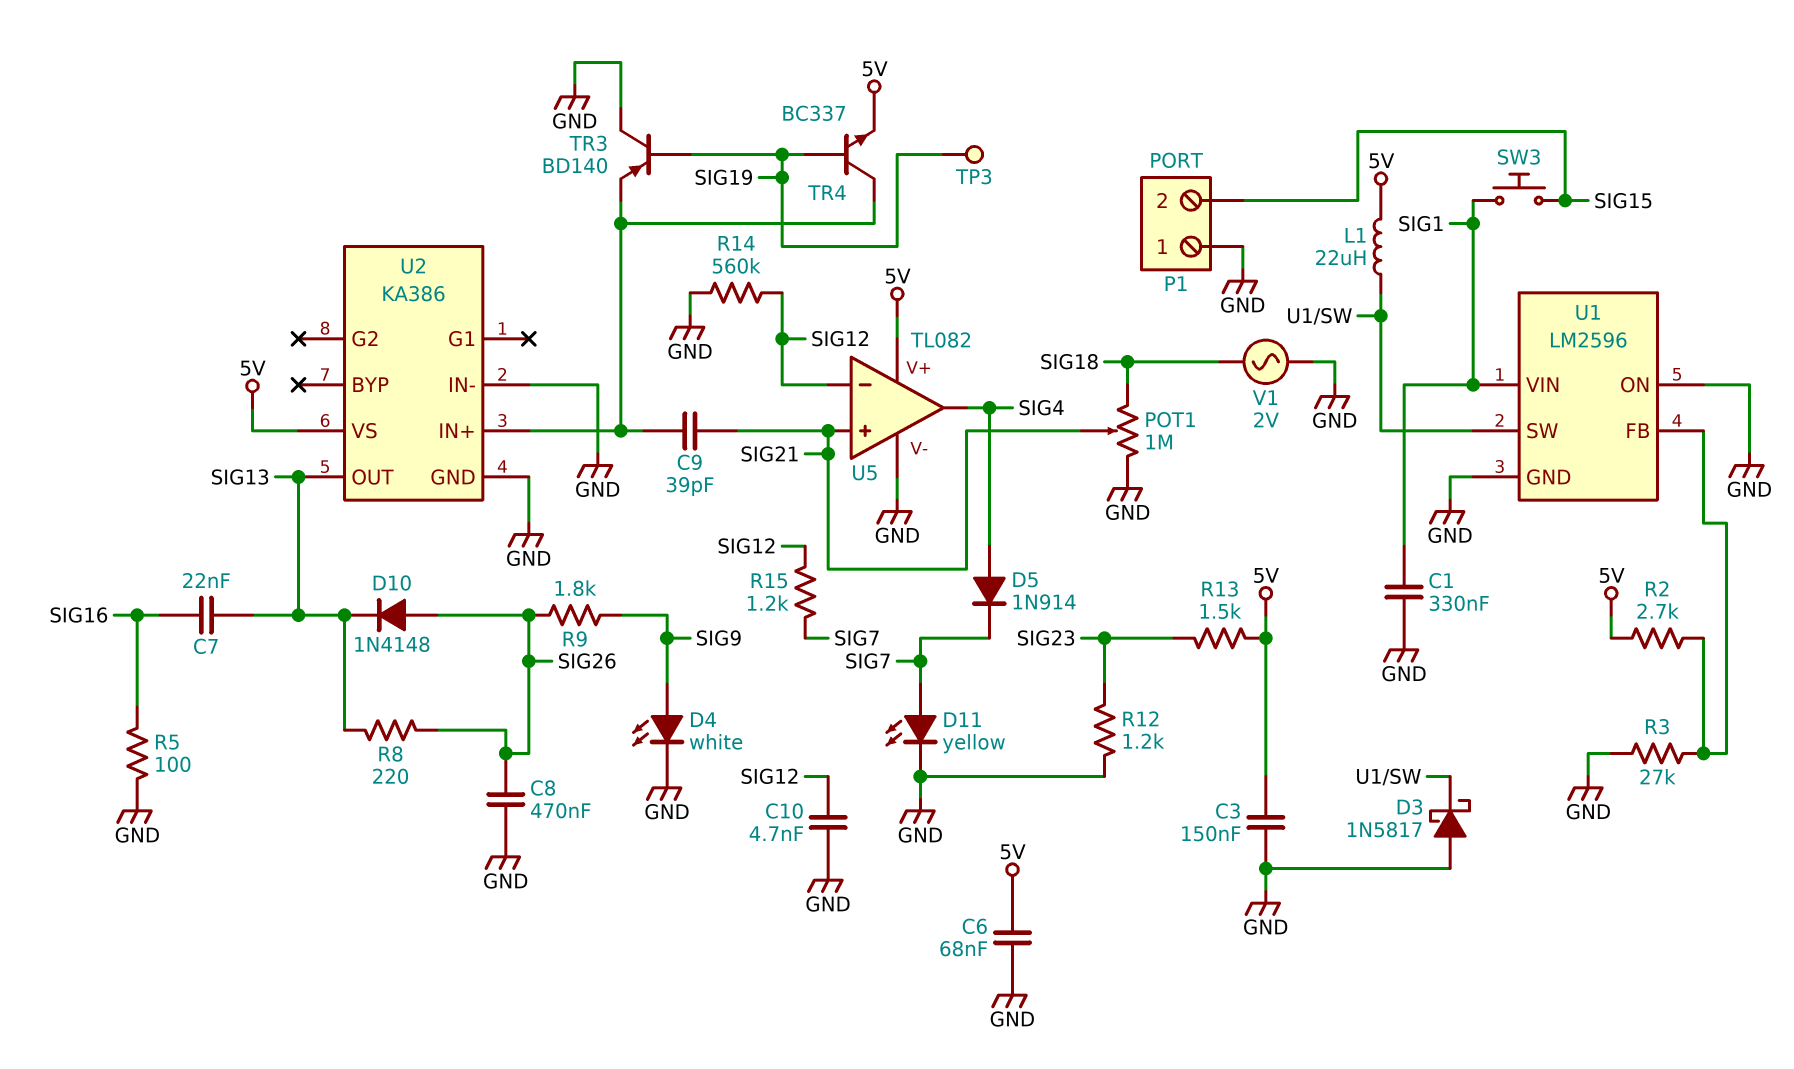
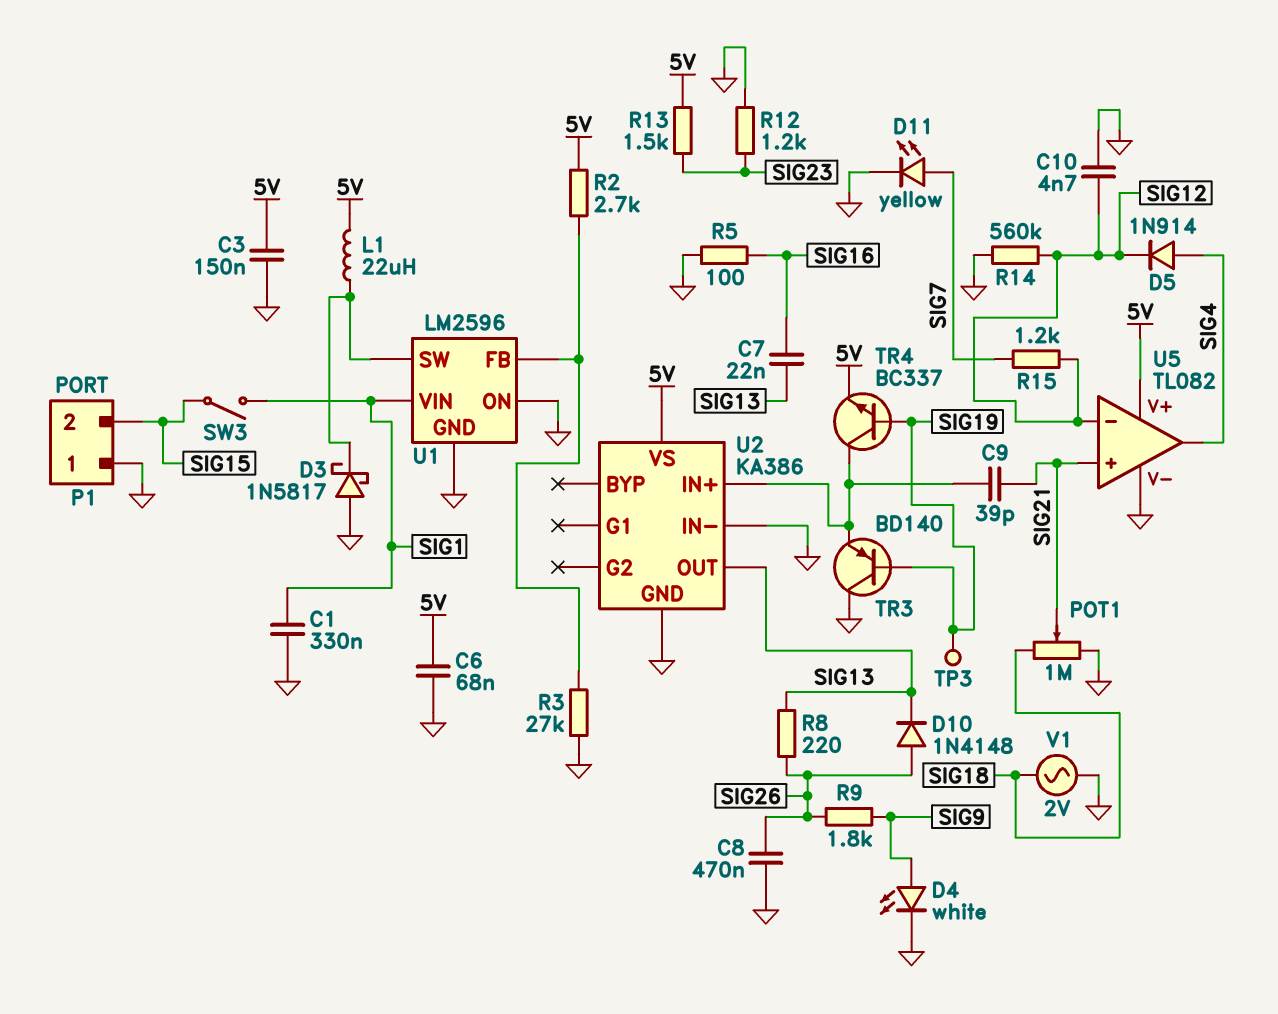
D5: diode 1N914 (A SIG4, K SIG7) -> diode 1N914 (A SIG4, K SIG12)
SW3: button (SIG1, SIG15) -> switch (SIG1, SIG15)

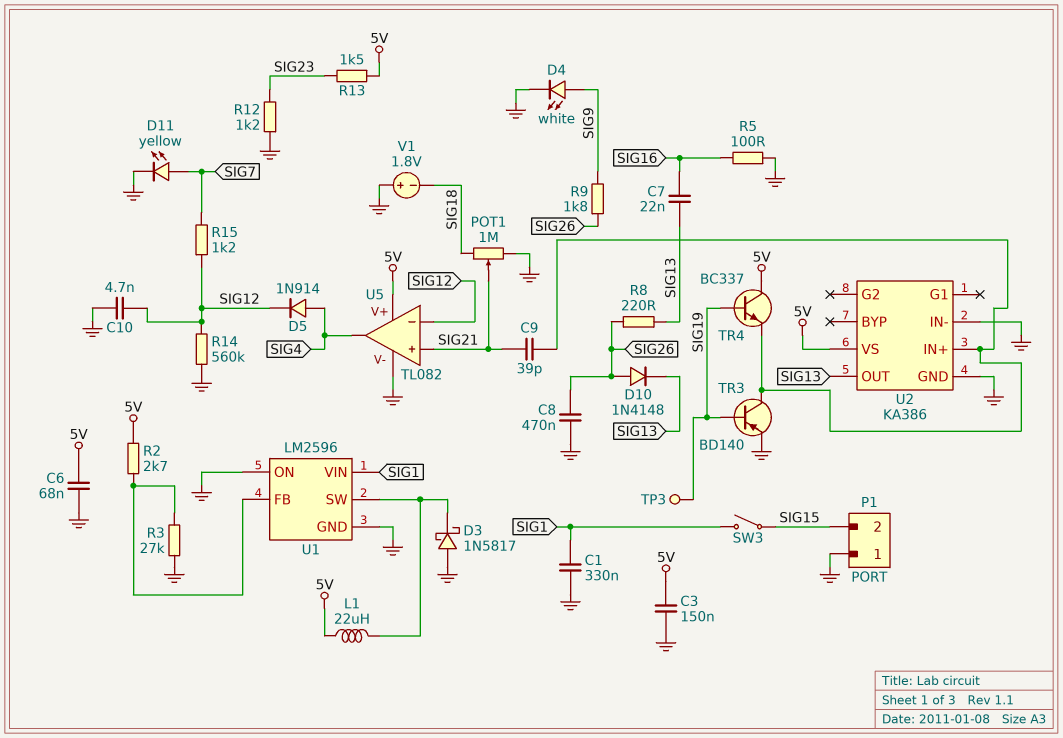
TR3: PNP BD140 (B SIG19, C GND, E U2/IN+) -> PNP BD140 (B SIG19, C U2/IN+, E GND)
TR4: NPN BC337 (B SIG19, C U2/IN+, E 5V) -> NPN BC337 (B SIG19, C 5V, E U2/IN+)
V1: AC 2V (GND, SIG18) -> 1.8V (plus GND, minus SIG18)

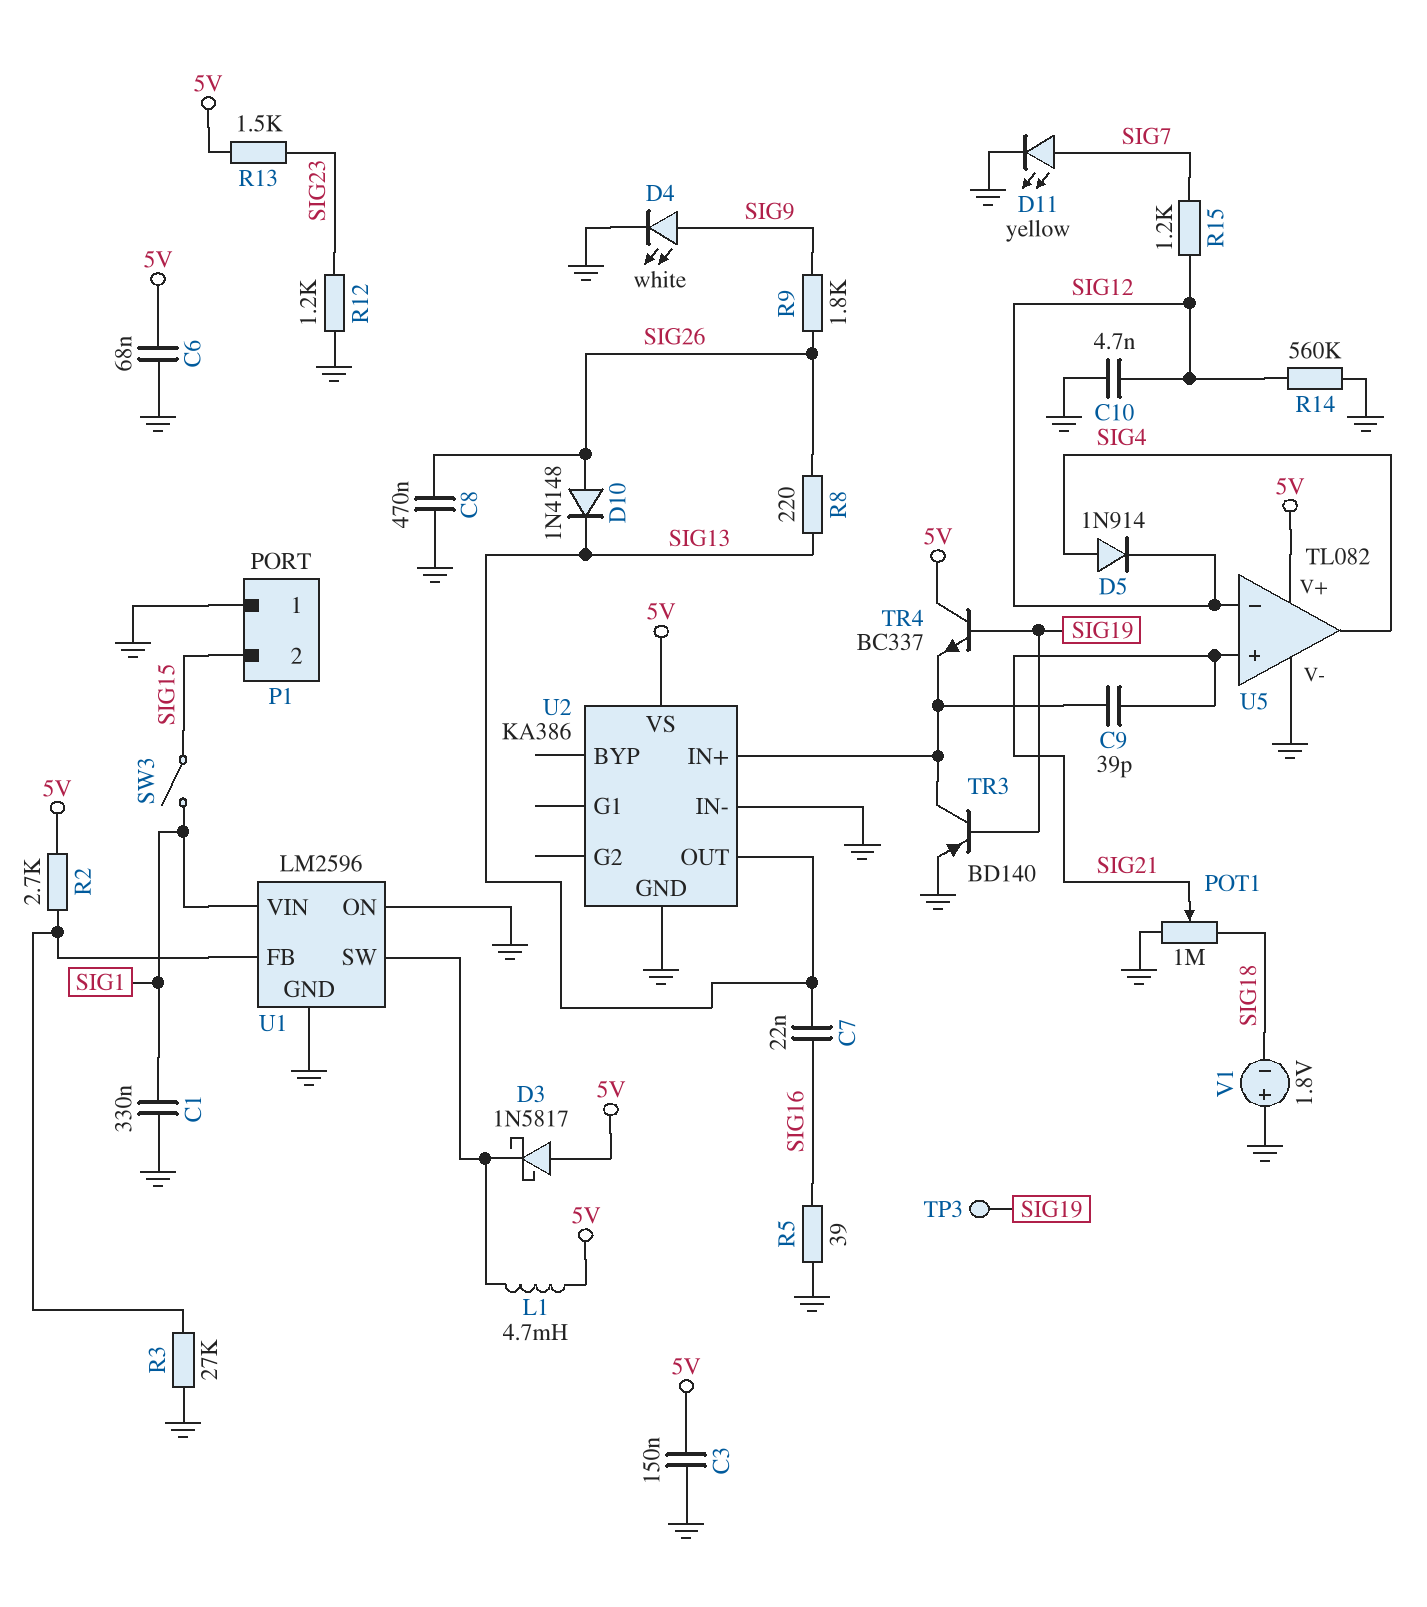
D3: schottky 1N5817 (A GND, K U1/SW) -> schottky 1N5817 (A 5V, K U1/SW)
L1: 22uH (5V, U1/SW) -> 4.7mH (5V, U1/SW)
R5: 100 (GND, SIG16) -> 39 (GND, SIG16)

